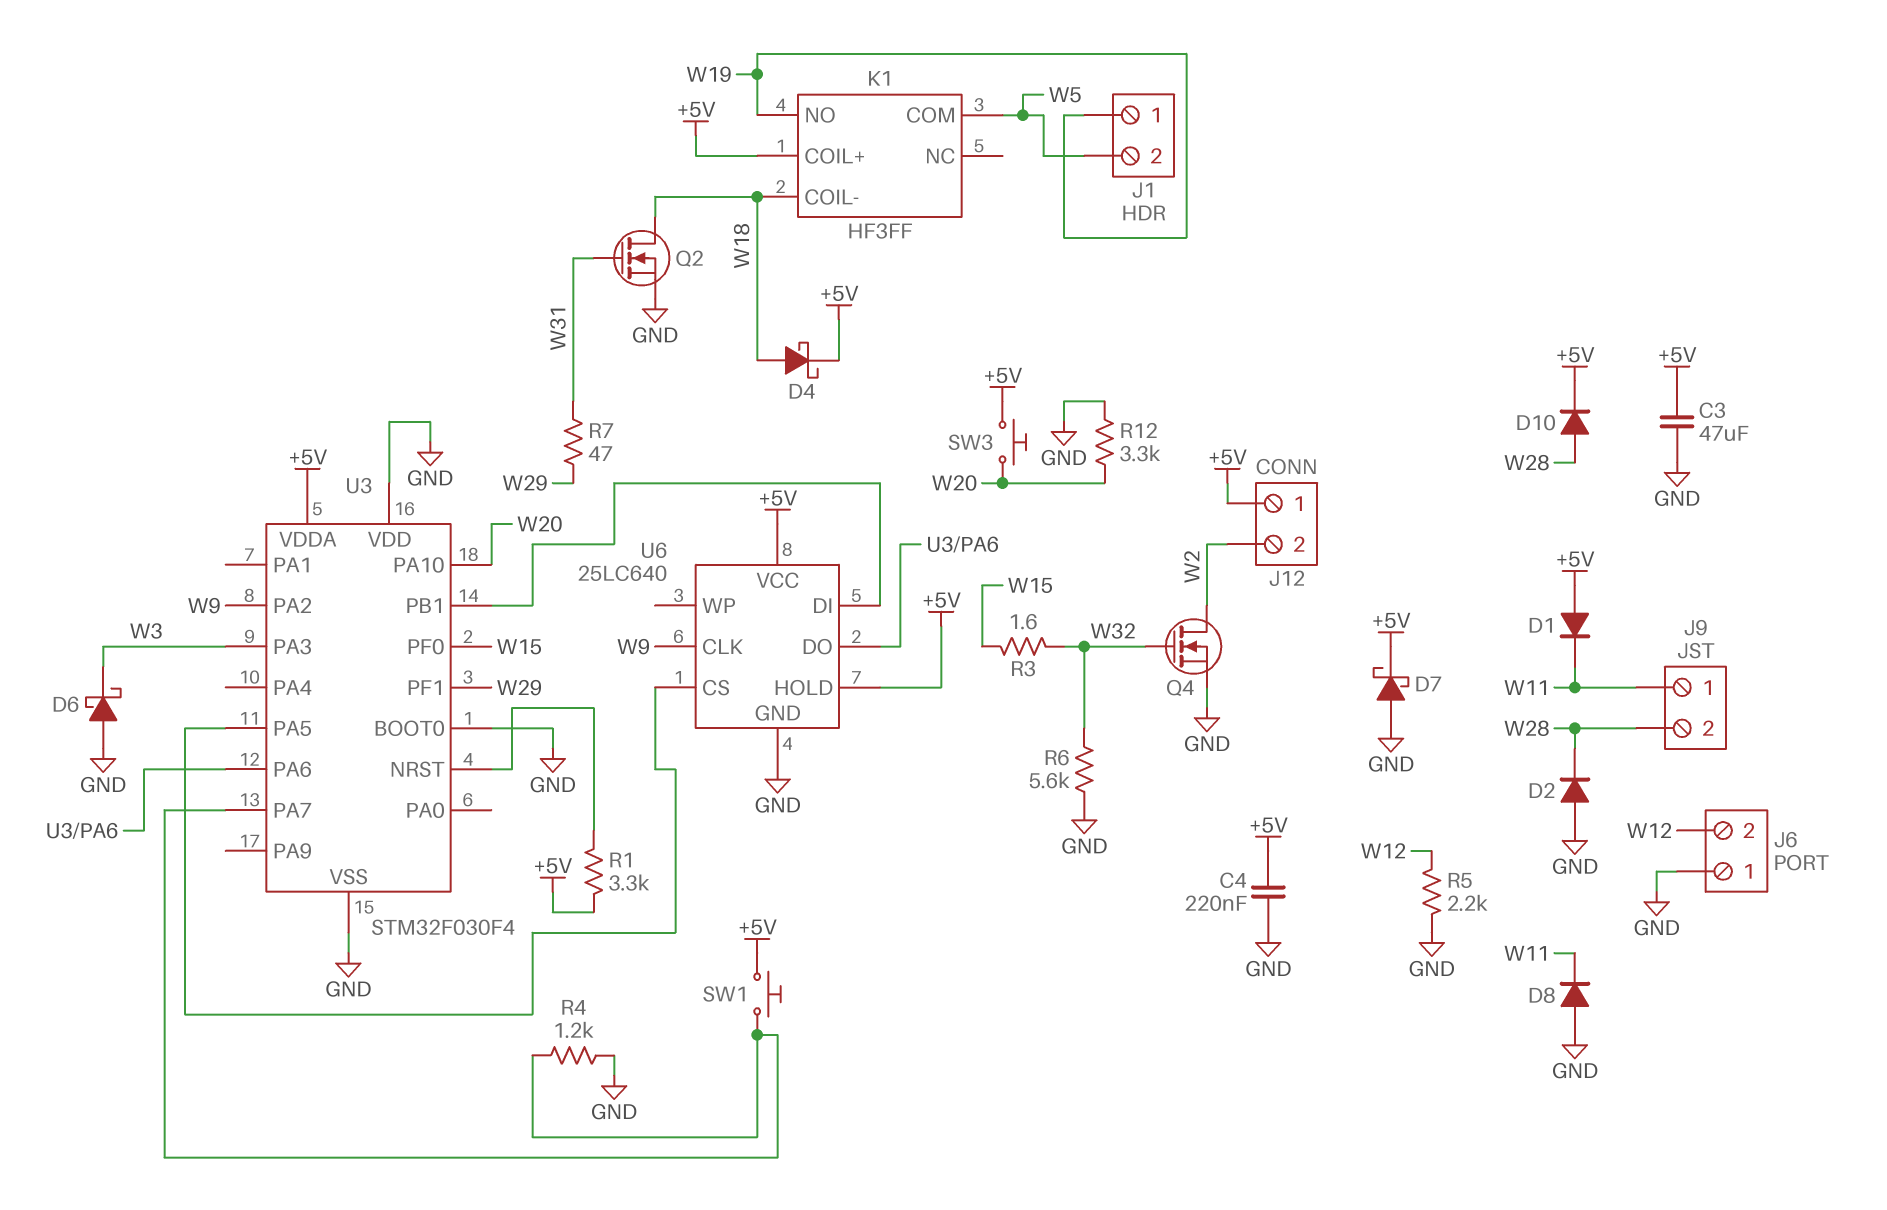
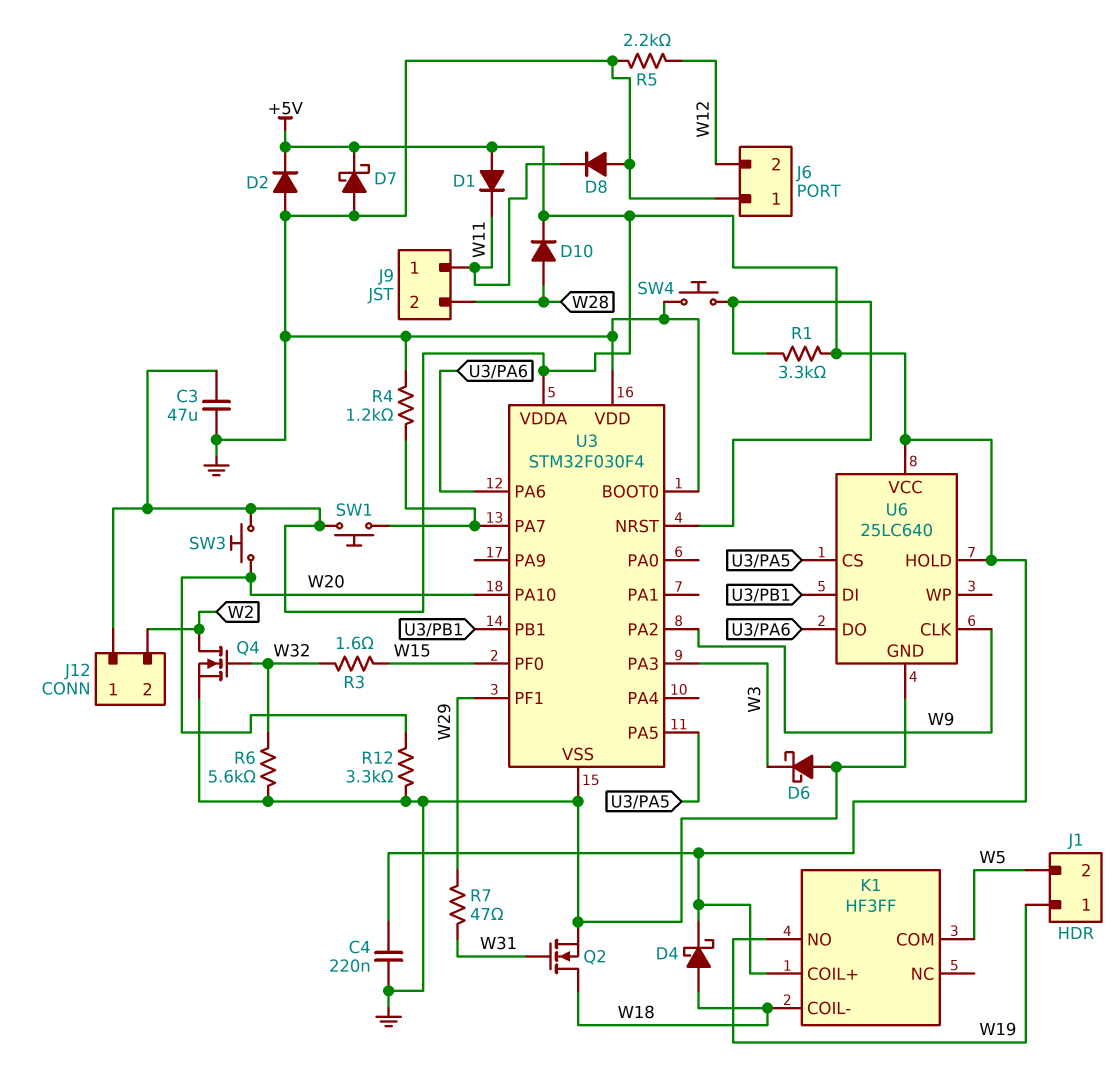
D2: diode (A GND, K W28) -> diode (A GND, K +5V)
SW4: none -> button (GND, U3/NRST)

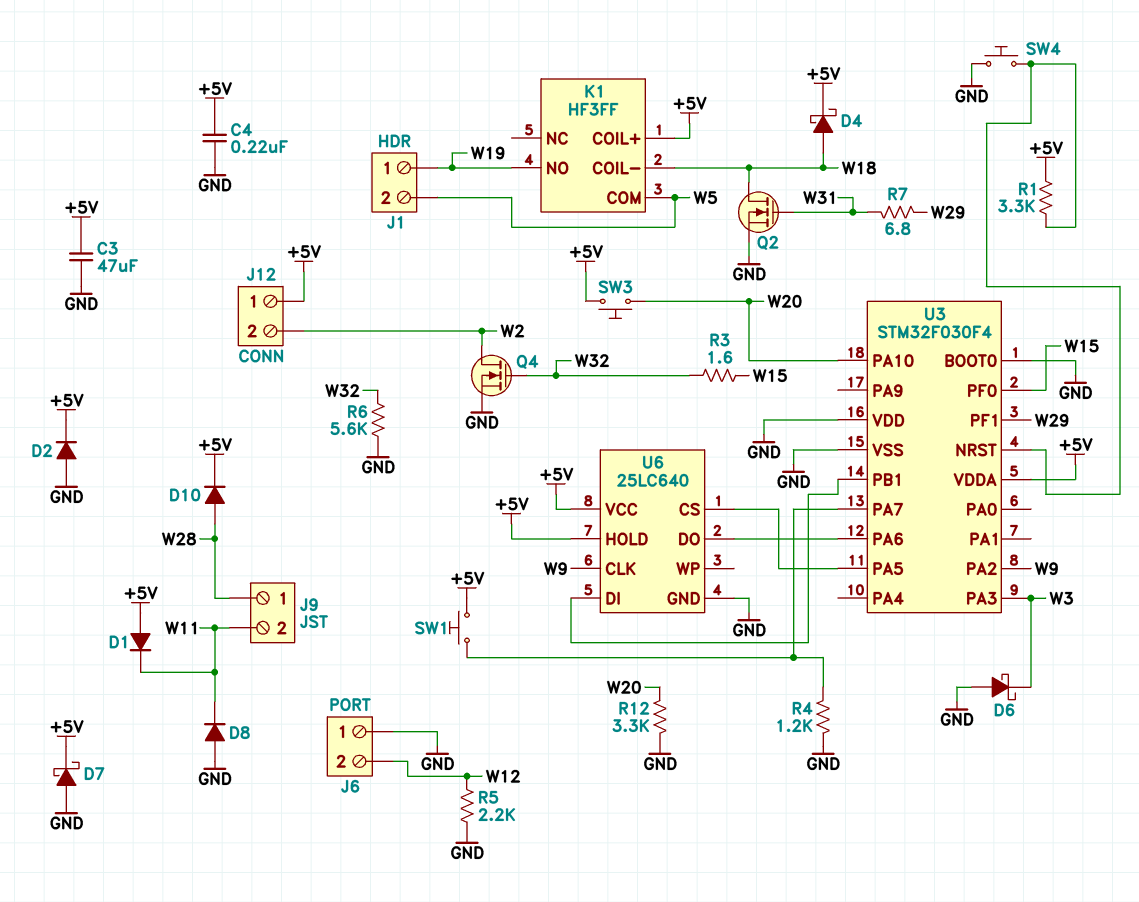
J9 pin 1: W11 -> W28
J9 pin 2: W28 -> W11
R7: 47 (W29, W31) -> 6.8 (W29, W31)

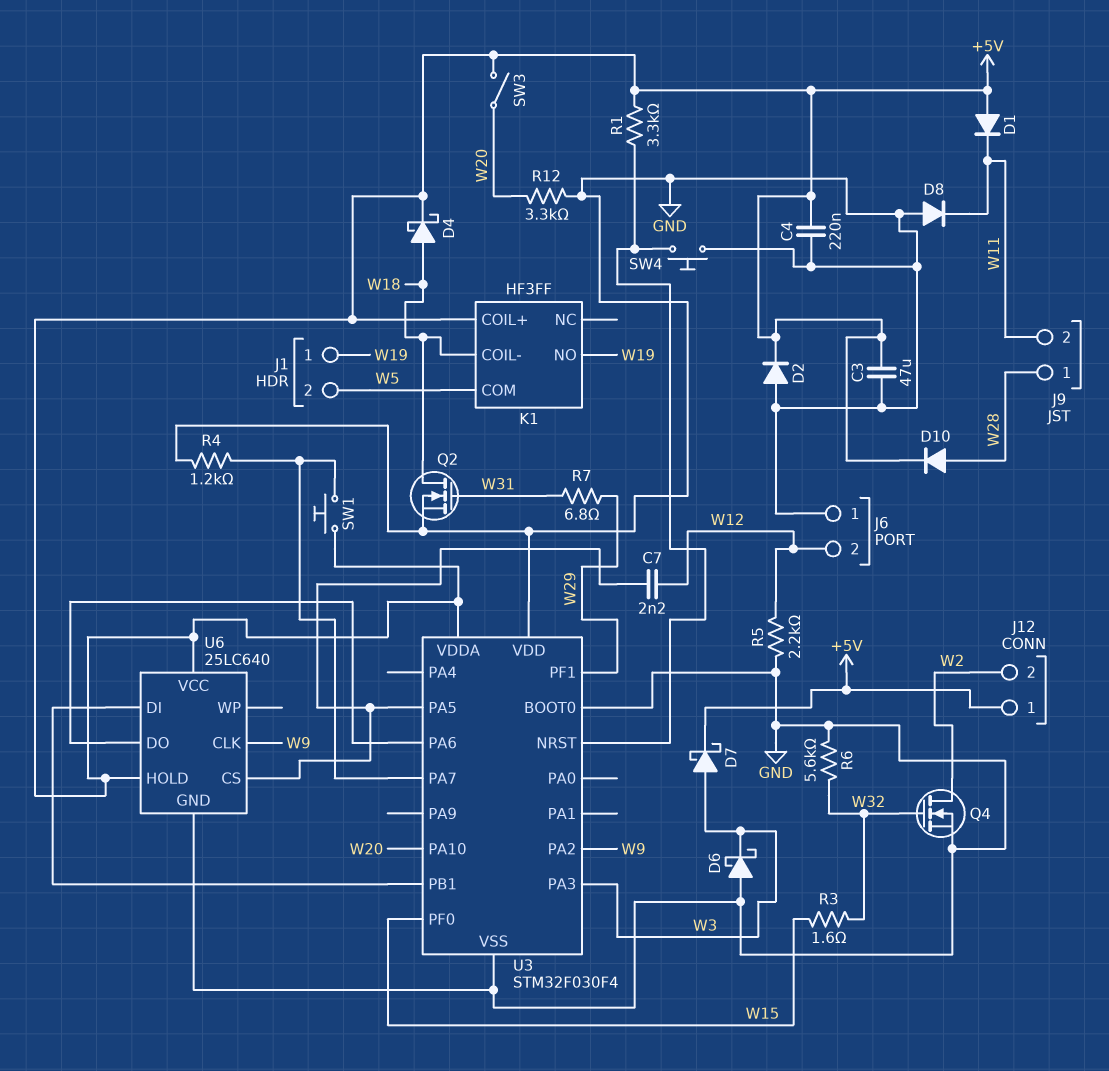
C7: none -> 2.2nF (U3/PA5, W12)
D7: schottky (A GND, K +5V) -> schottky (A W3, K +5V)
SW3: button (+5V, W20) -> switch (+5V, W20)

